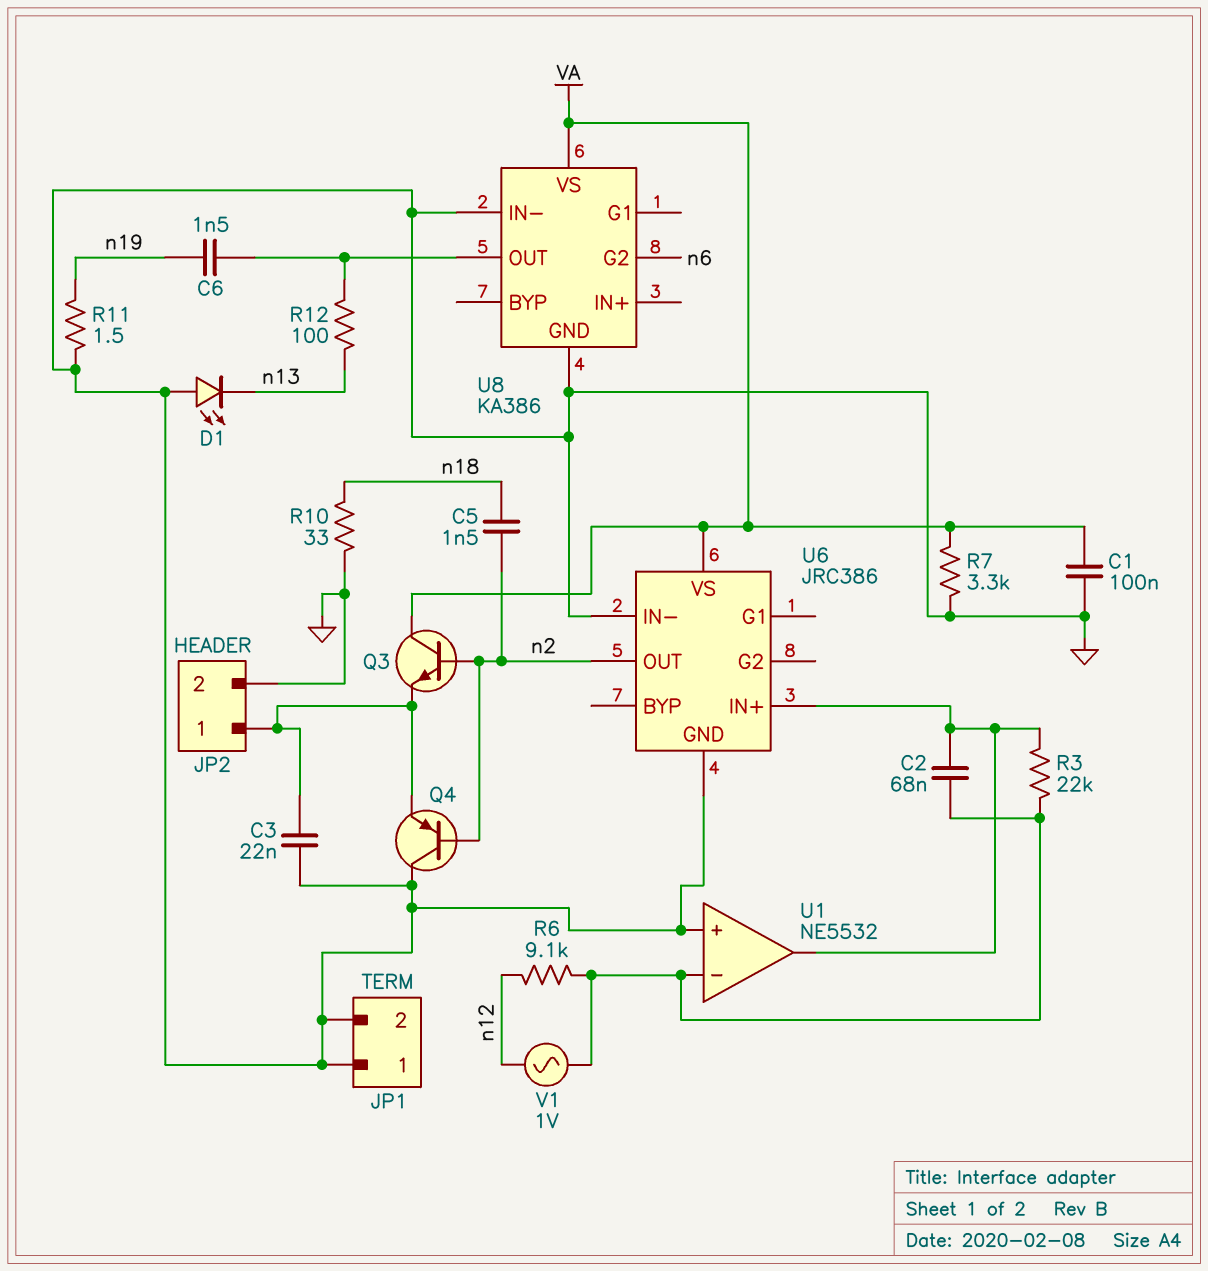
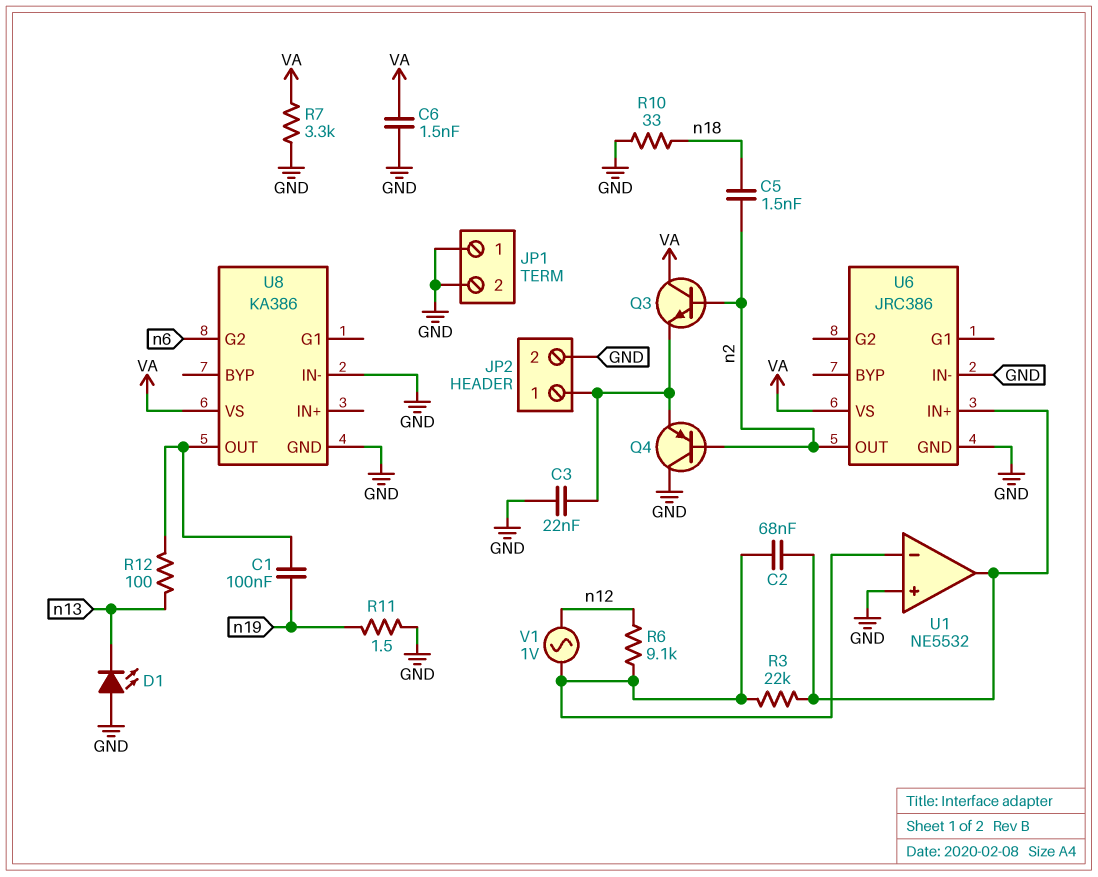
C1: 100nF (GND, VA) -> 100nF (U8/OUT, n19)
C6: 1.5nF (U8/OUT, n19) -> 1.5nF (GND, VA)

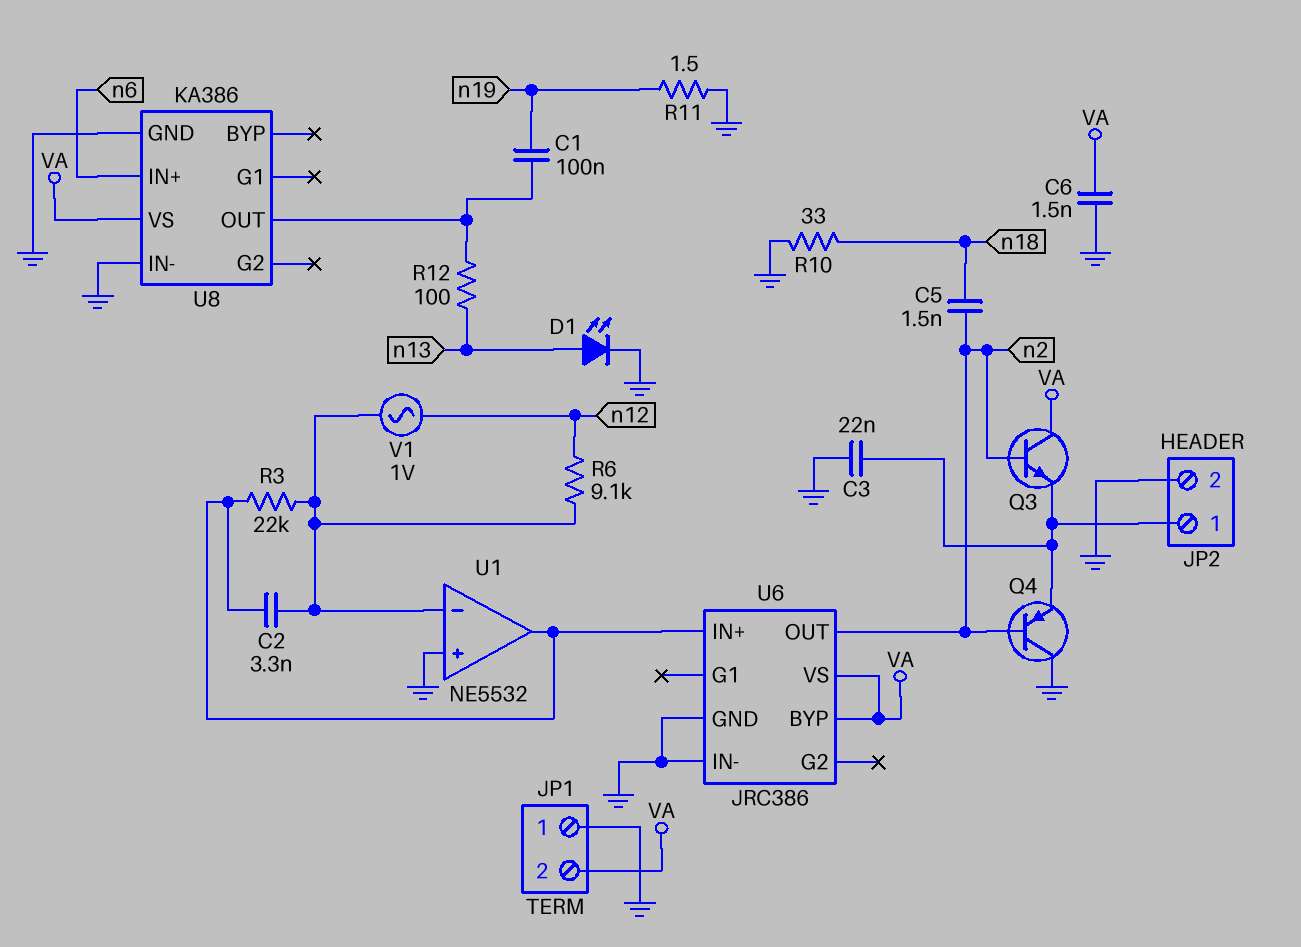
C2: 68nF (U1/in-, U1/out) -> 3.3nF (U1/in-, U1/out)
D1: LED (A GND, K n13) -> LED (A n13, K GND)
JP1 pin 2: GND -> VA
R7: 3.3k (GND, VA) -> none
U6 pin BYP: none -> VA
U8 pin G2: n6 -> none
U8 pin IN+: none -> n6

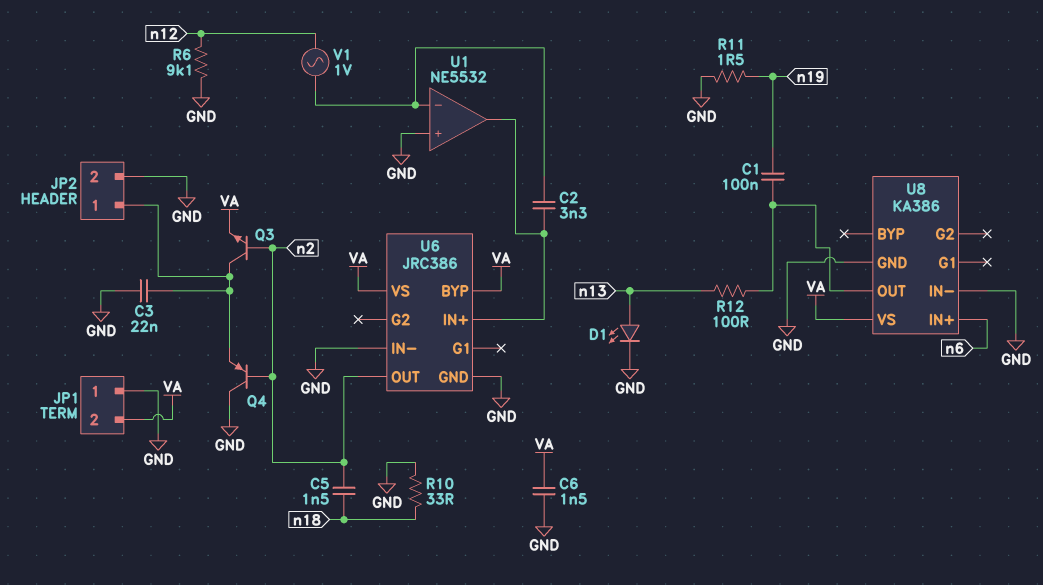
Q3: NPN (B n2, C VA, E JP2/1) -> NPN (B n2, C JP2/1, E VA)
R3: 22k (U1/in-, U1/out) -> none
R6: 9.1k (U1/in-, n12) -> 9.1k (GND, n12)

